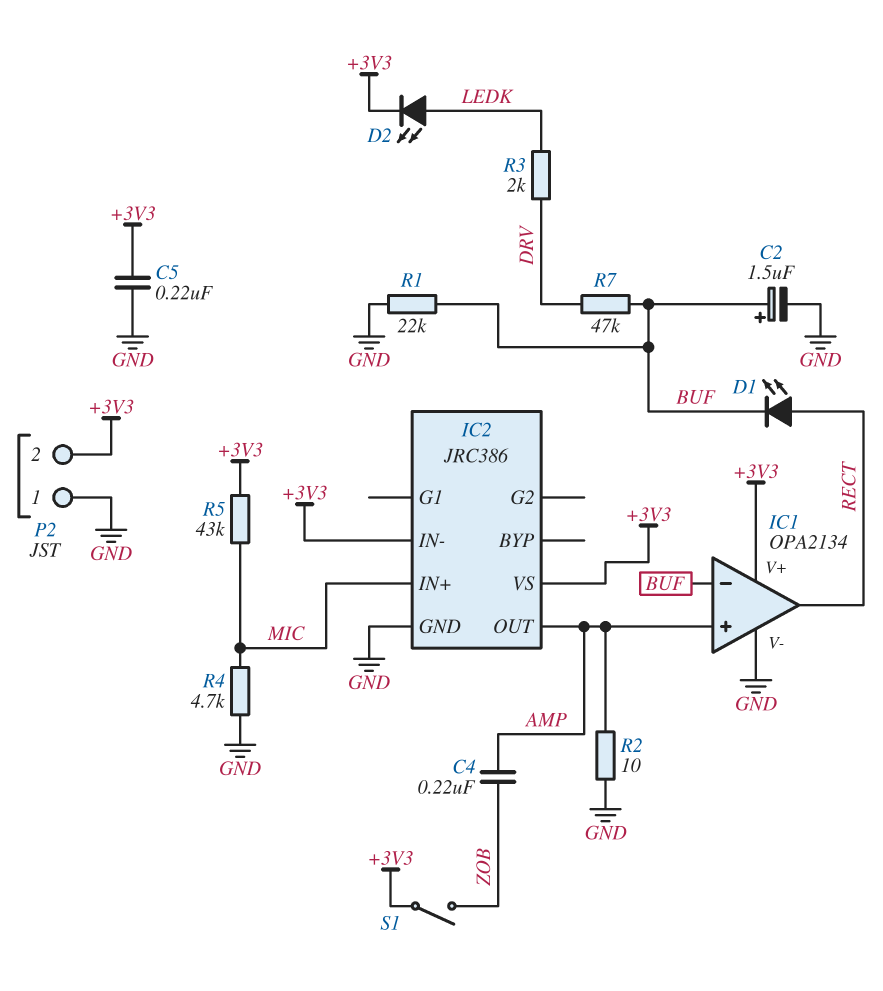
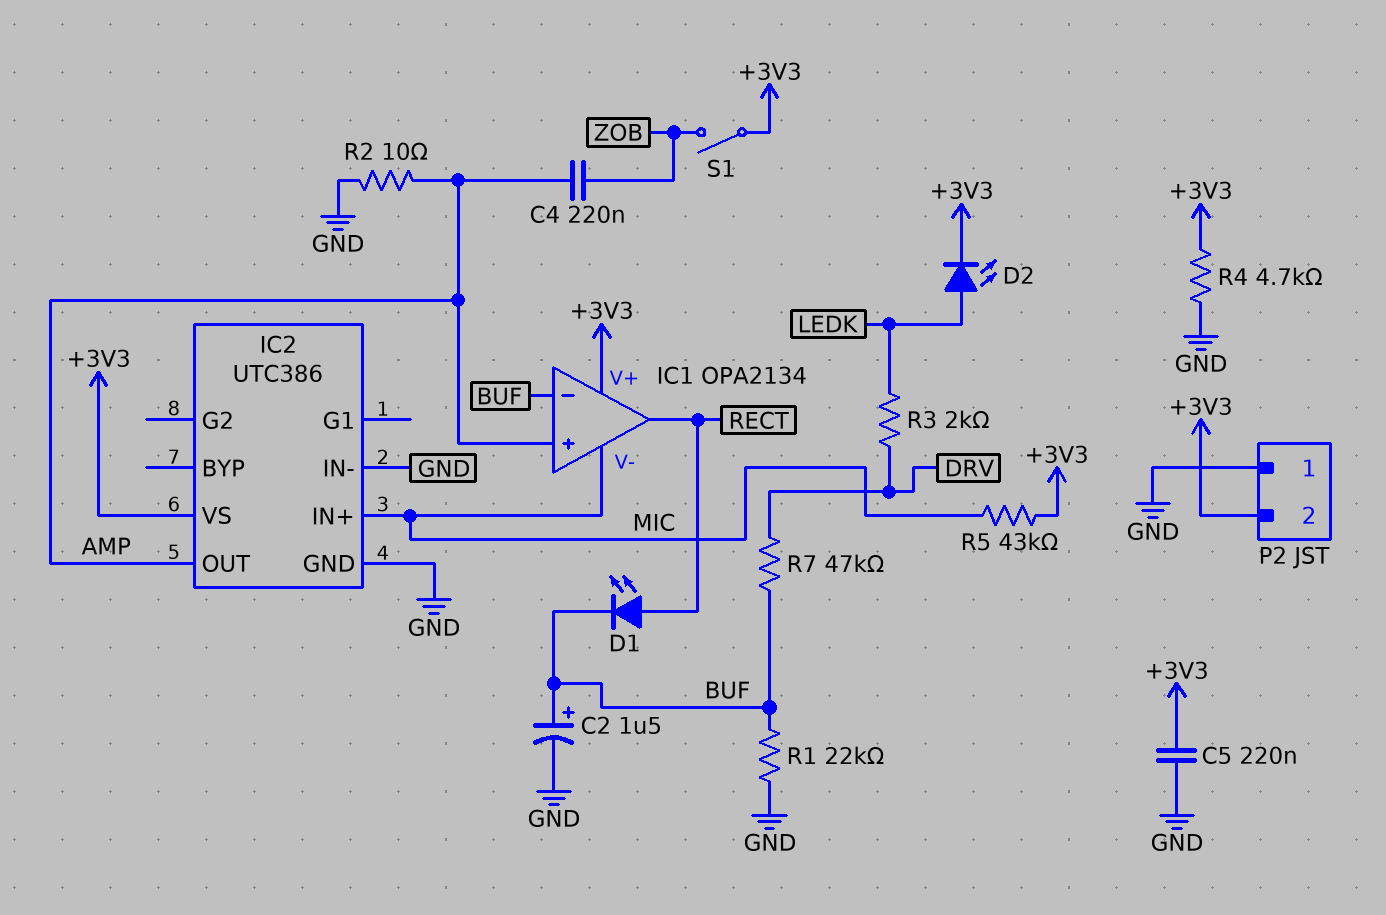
IC1 pin V-: GND -> MIC
IC2: JRC386 -> UTC386
IC2 pin IN-: +3V3 -> GND
R4: 4.7k (GND, MIC) -> 4.7k (+3V3, GND)

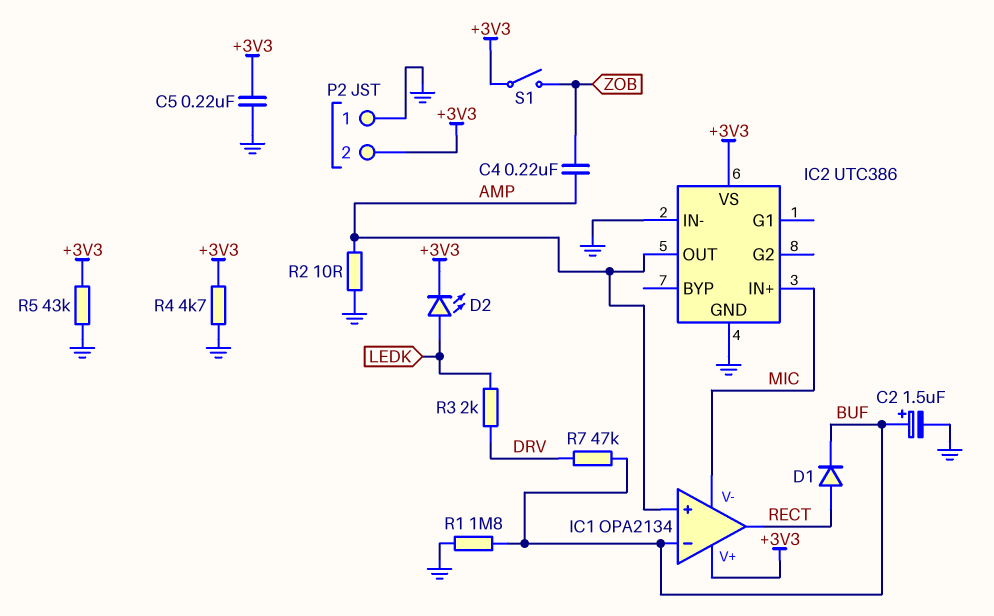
D1: LED (A RECT, K BUF) -> diode (A RECT, K BUF)
R1: 22k (BUF, GND) -> 1.8M (BUF, GND)
R5: 43k (+3V3, MIC) -> 43k (+3V3, GND)

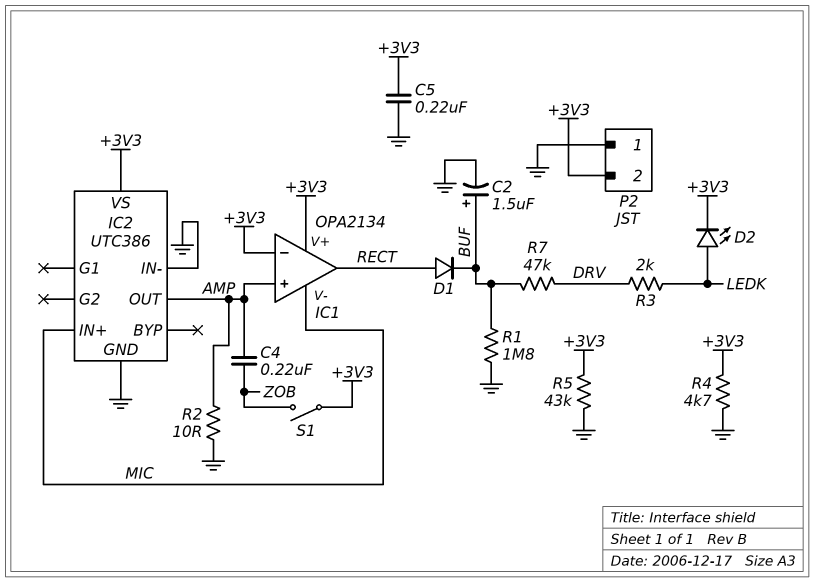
IC1 pin in-: BUF -> +3V3

